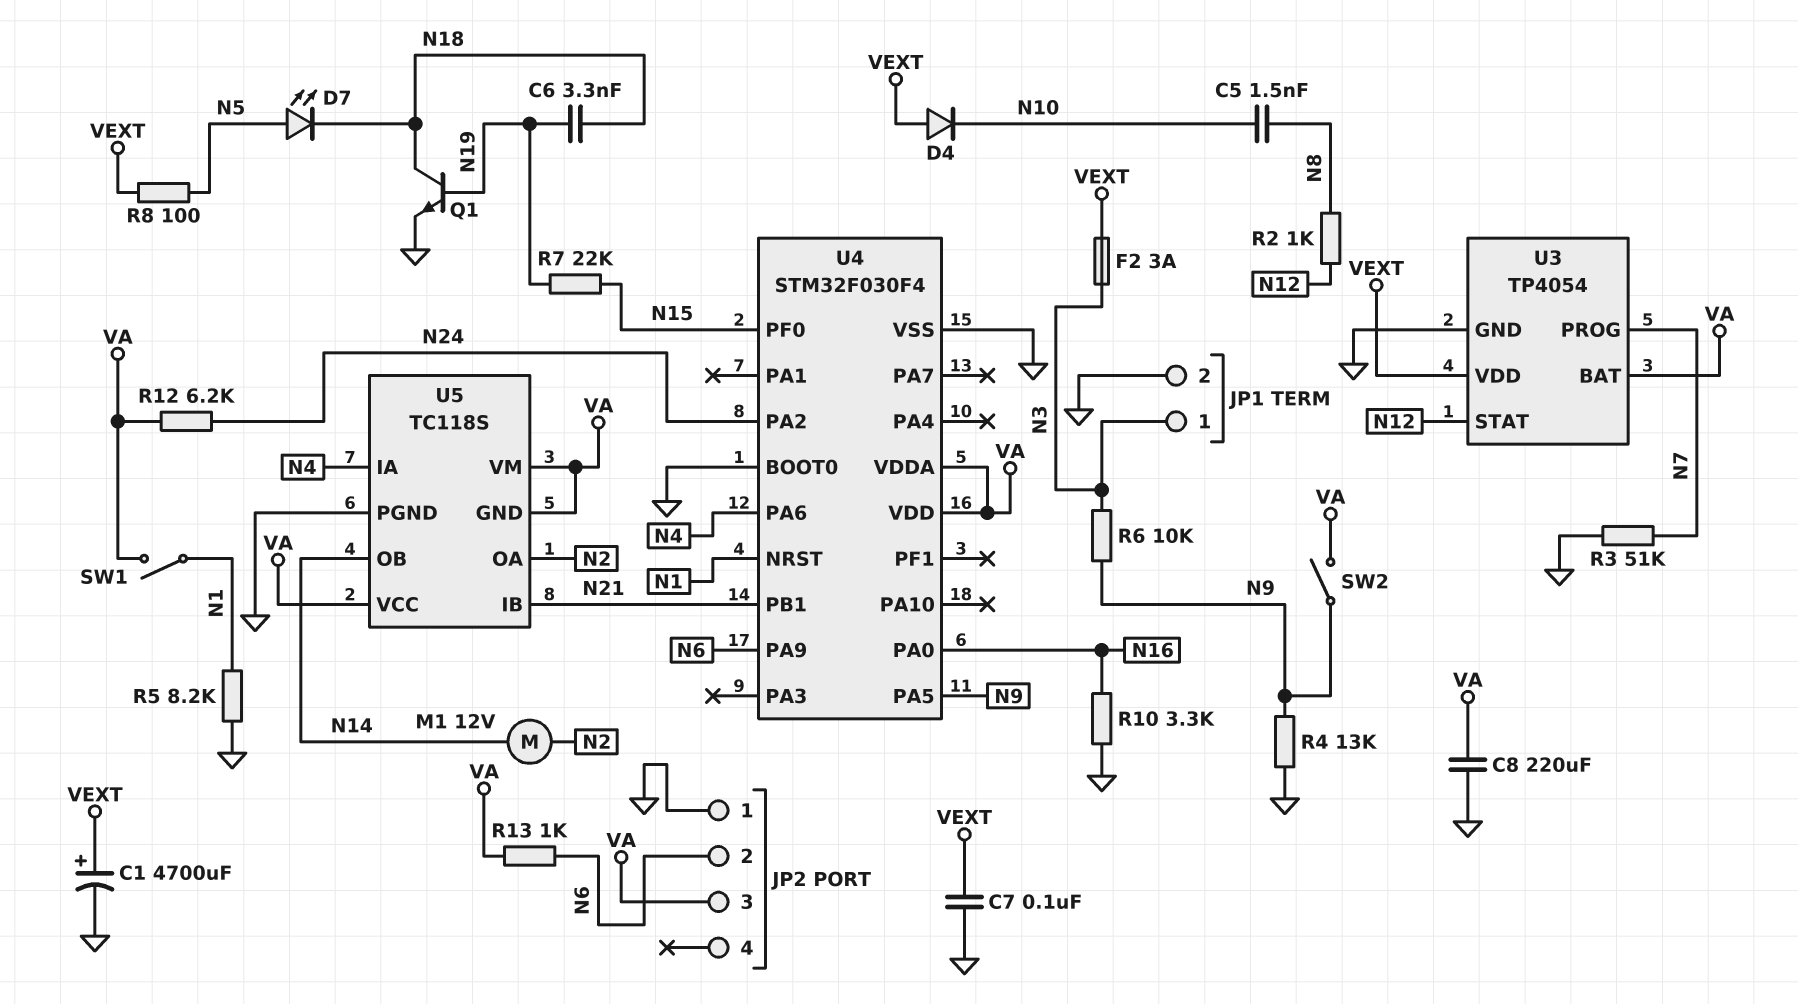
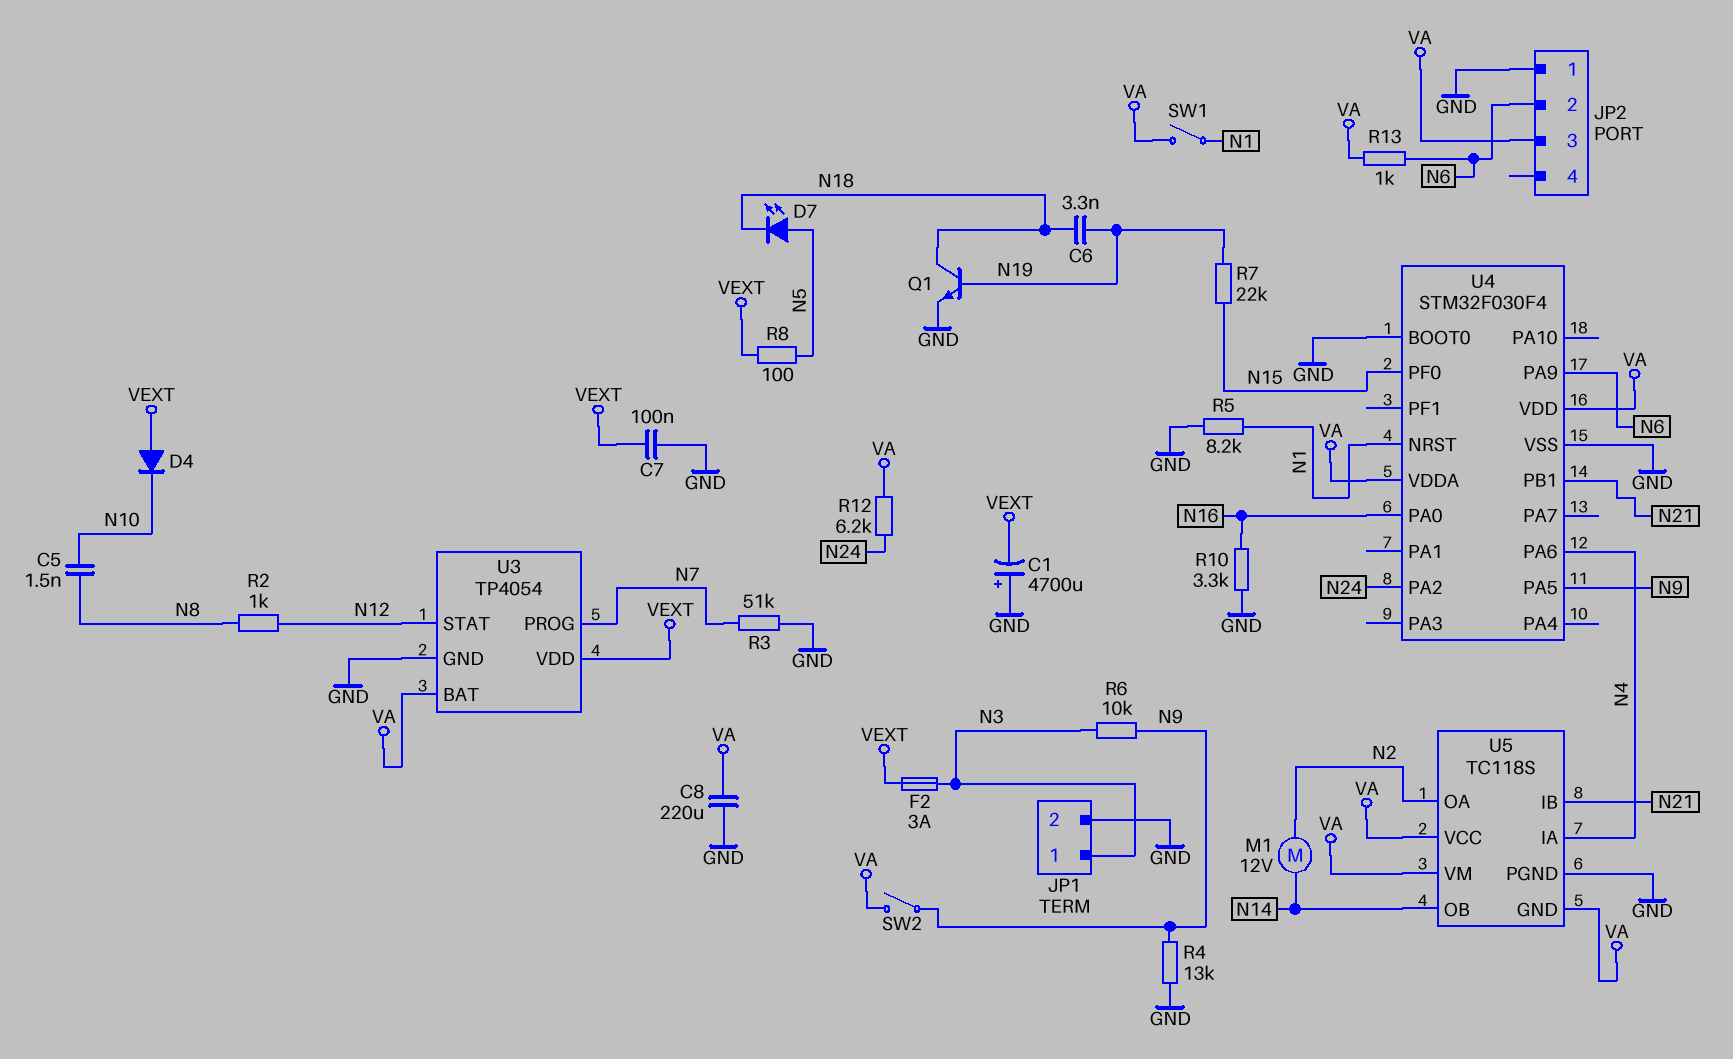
C1: 4700uF (plus VEXT, minus GND) -> 4700uF (plus GND, minus VEXT)

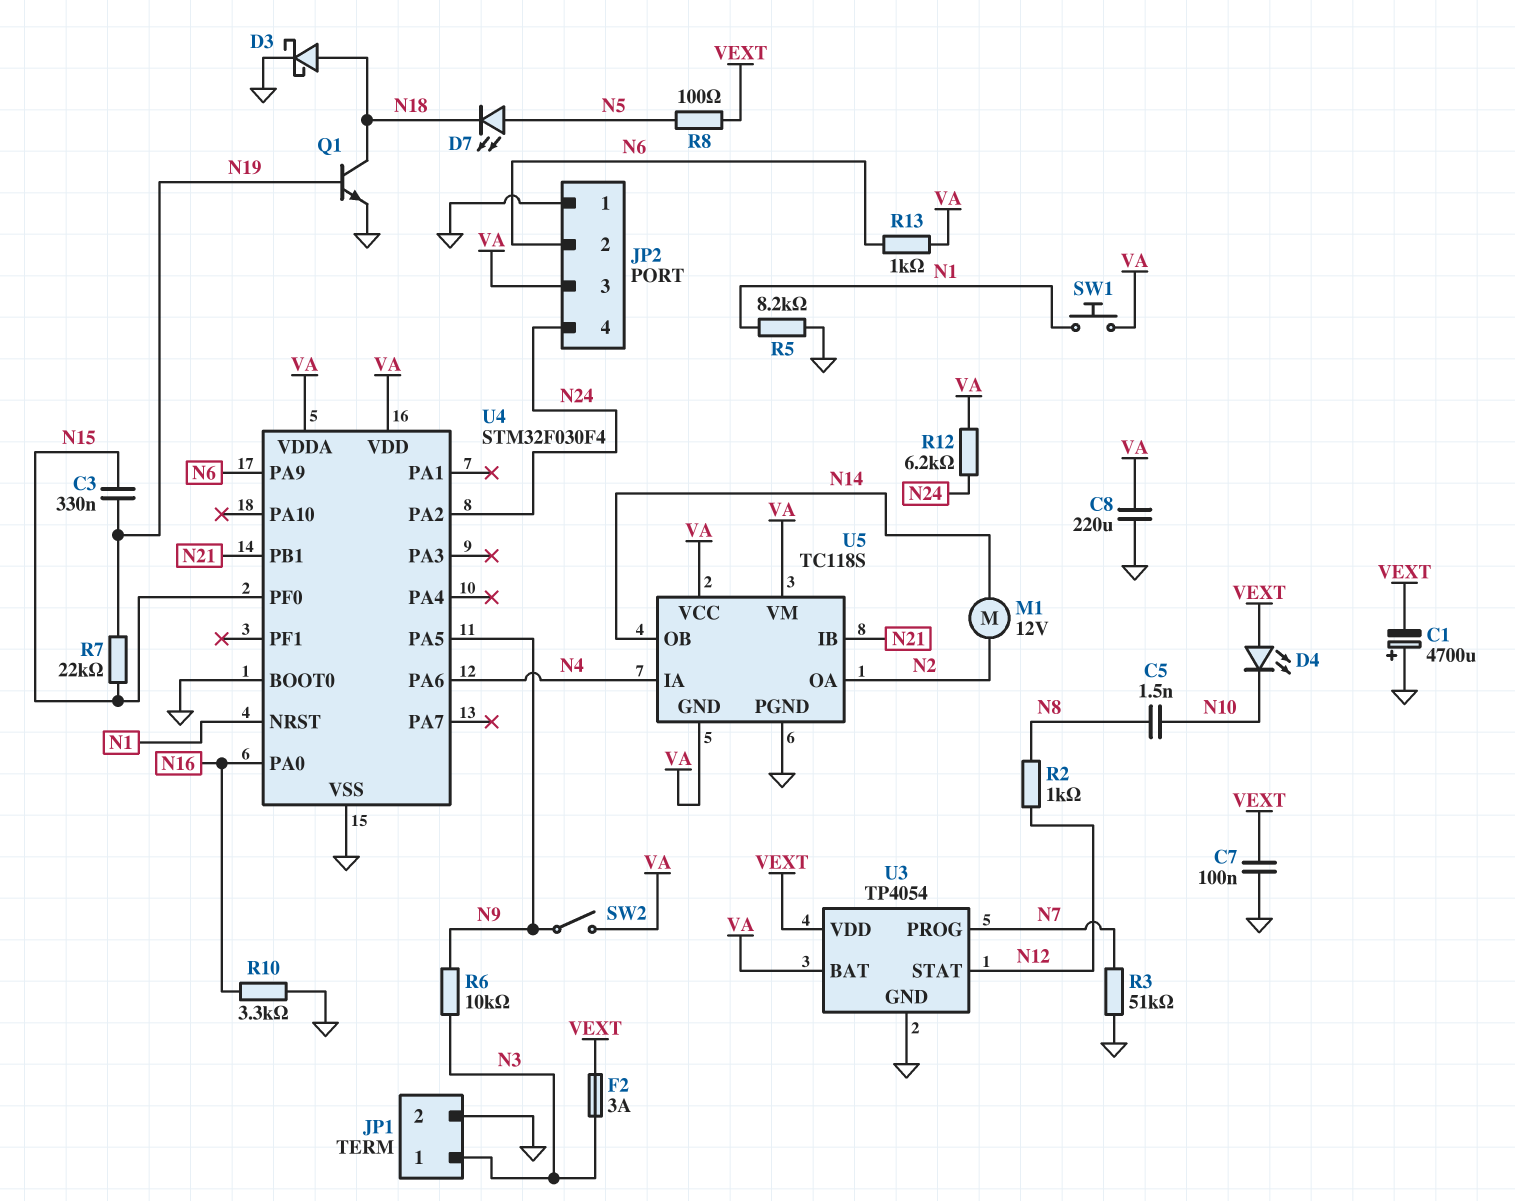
C3: none -> 330nF (N15, N19)
C6: 3.3nF (N18, N19) -> none
D3: none -> schottky (A N18, K GND)
D4: diode (A VEXT, K N10) -> LED (A VEXT, K N10)
JP2 pin 4: none -> N24
R4: 13k (GND, N9) -> none
SW1: switch (N1, VA) -> button (N1, VA)

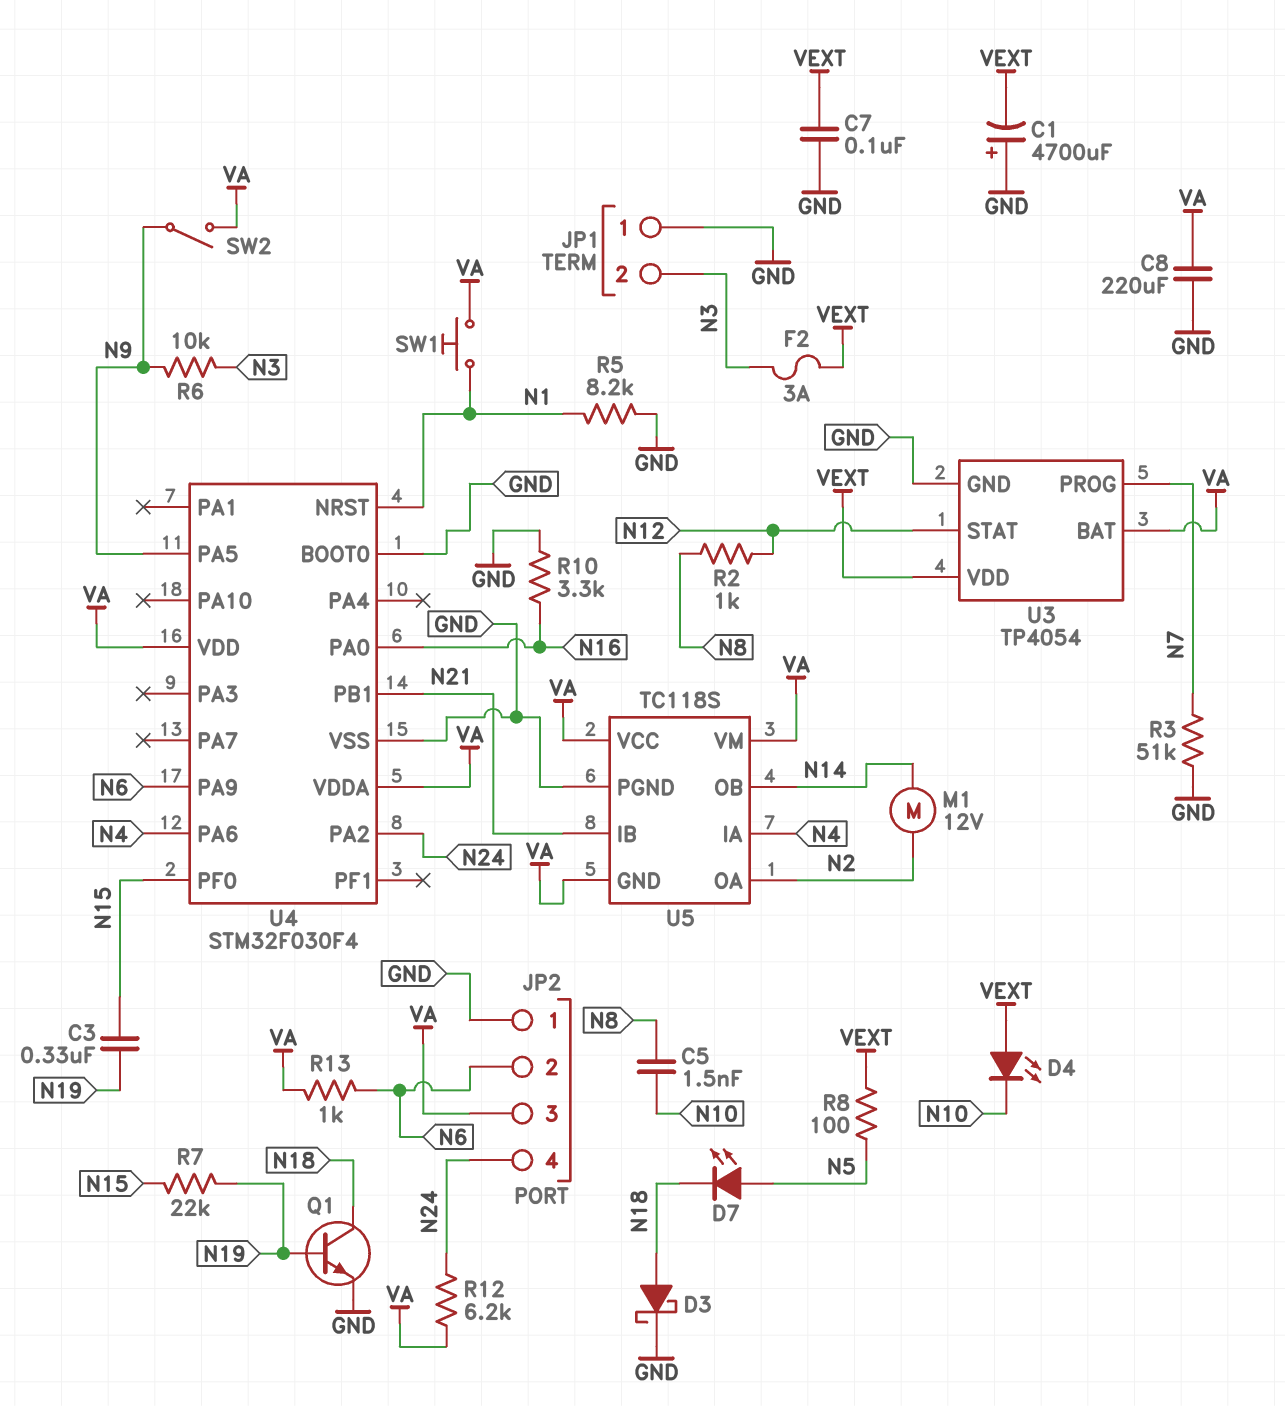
JP1 pin 1: N3 -> GND
JP1 pin 2: GND -> N3

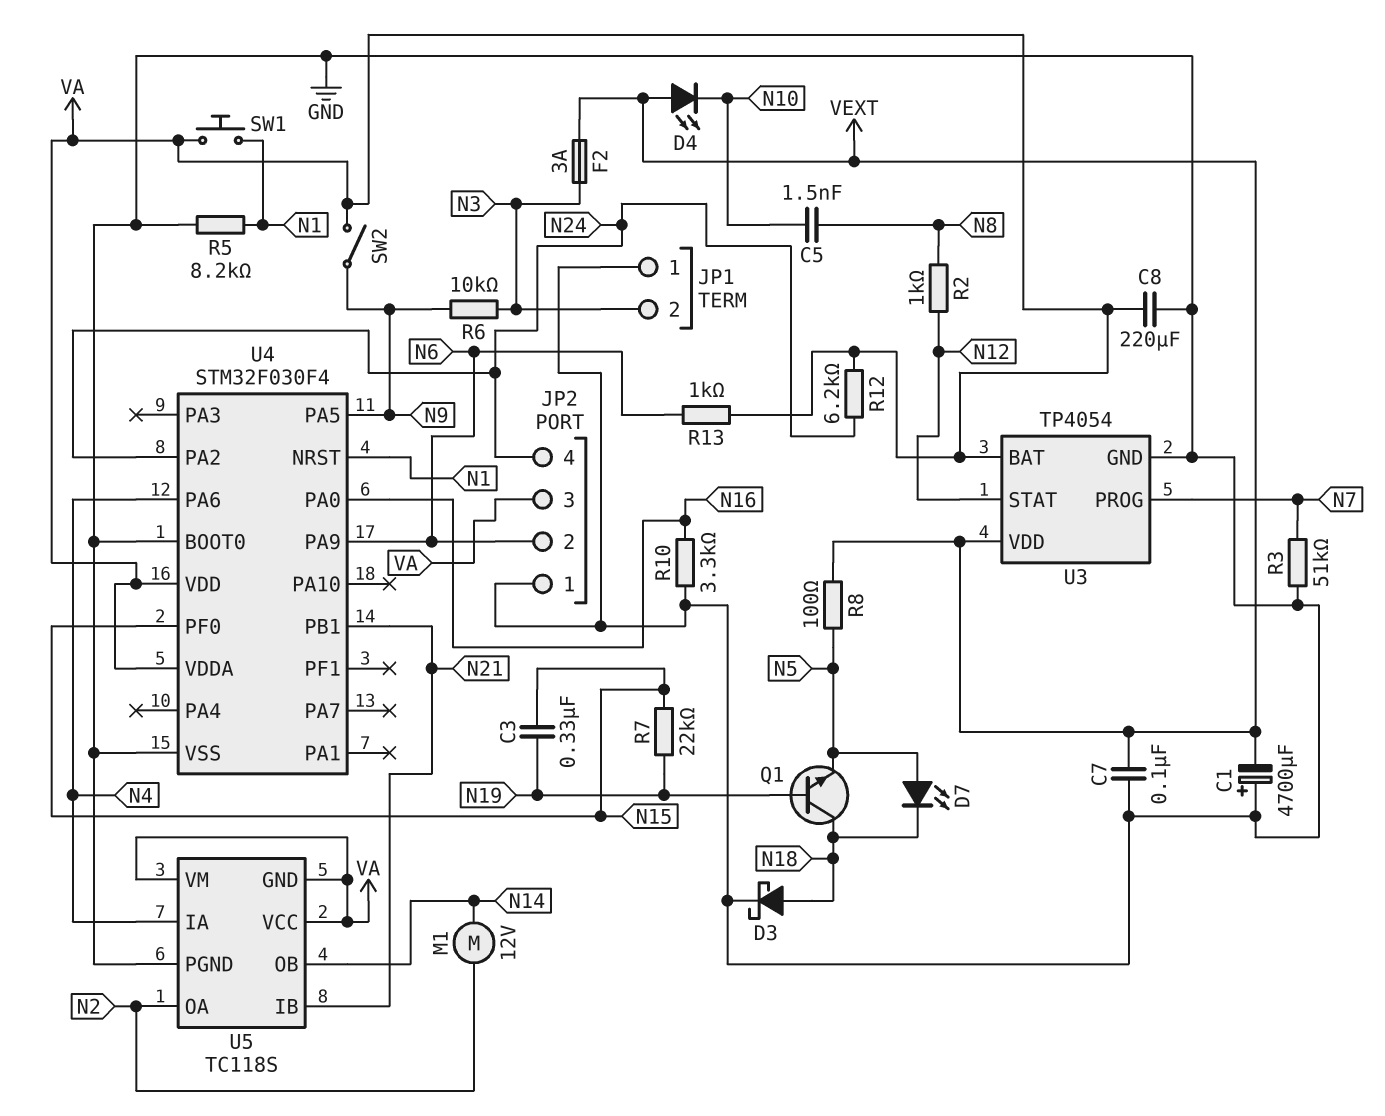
Q1: NPN (B N19, C N18, E GND) -> NPN (B N19, C N18, E N5)

